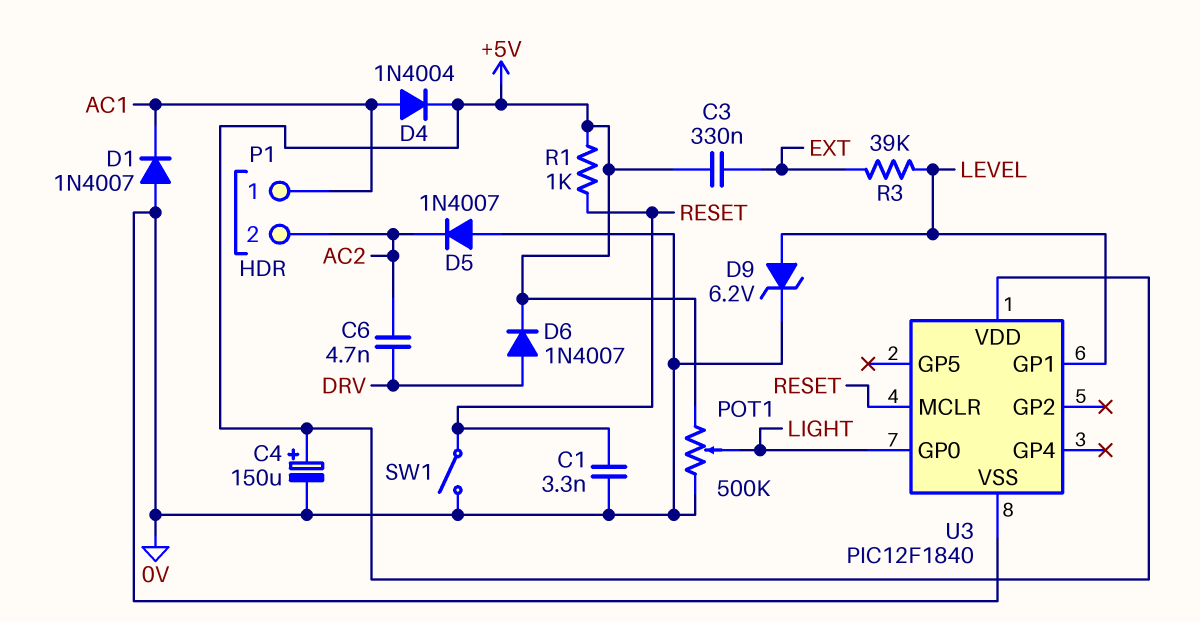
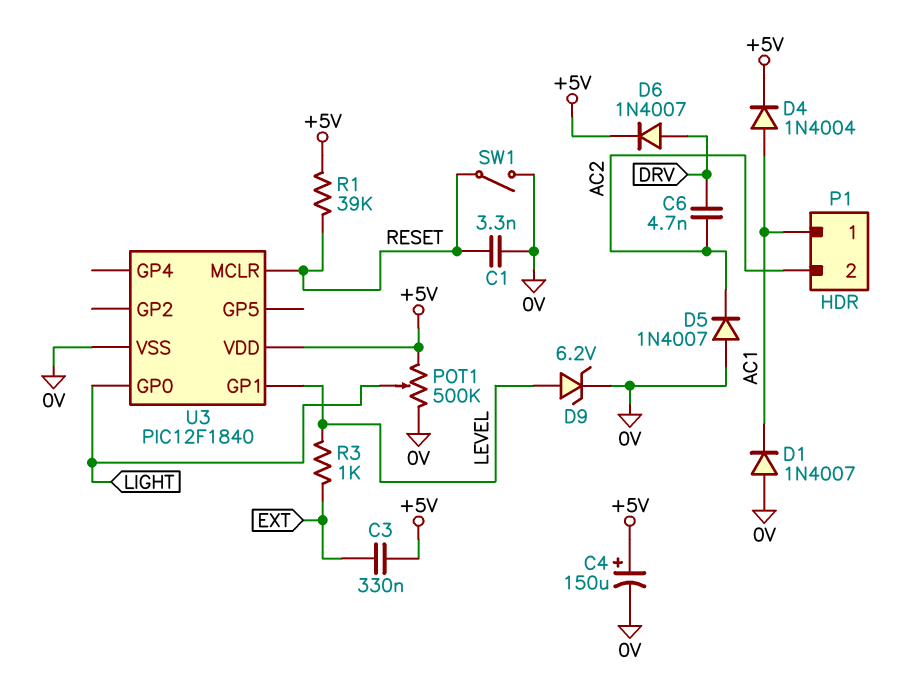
R1: 1k (+5V, RESET) -> 39k (+5V, RESET)
R3: 39k (EXT, LEVEL) -> 1k (EXT, LEVEL)

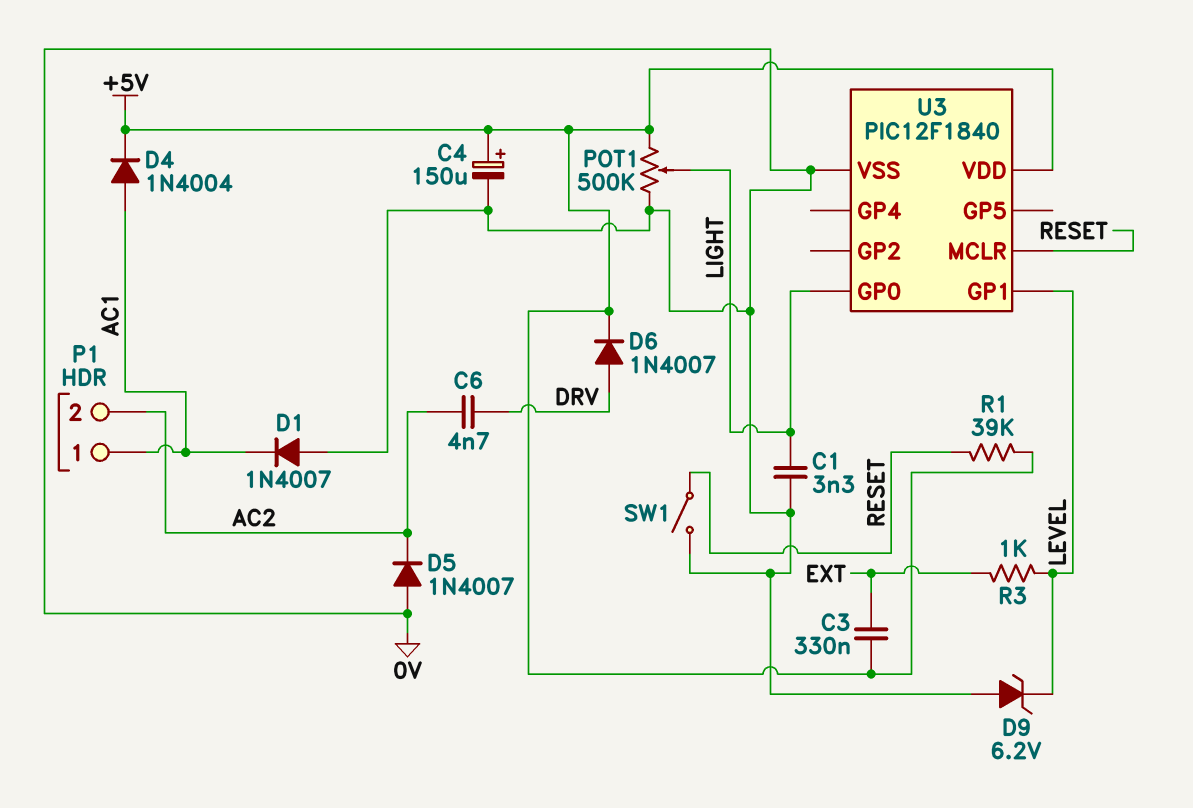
C1: 3.3nF (0V, RESET) -> 3.3nF (0V, LIGHT)
D9: zener 6.2V (A LEVEL, K 0V) -> zener 6.2V (A 0V, K LEVEL)

